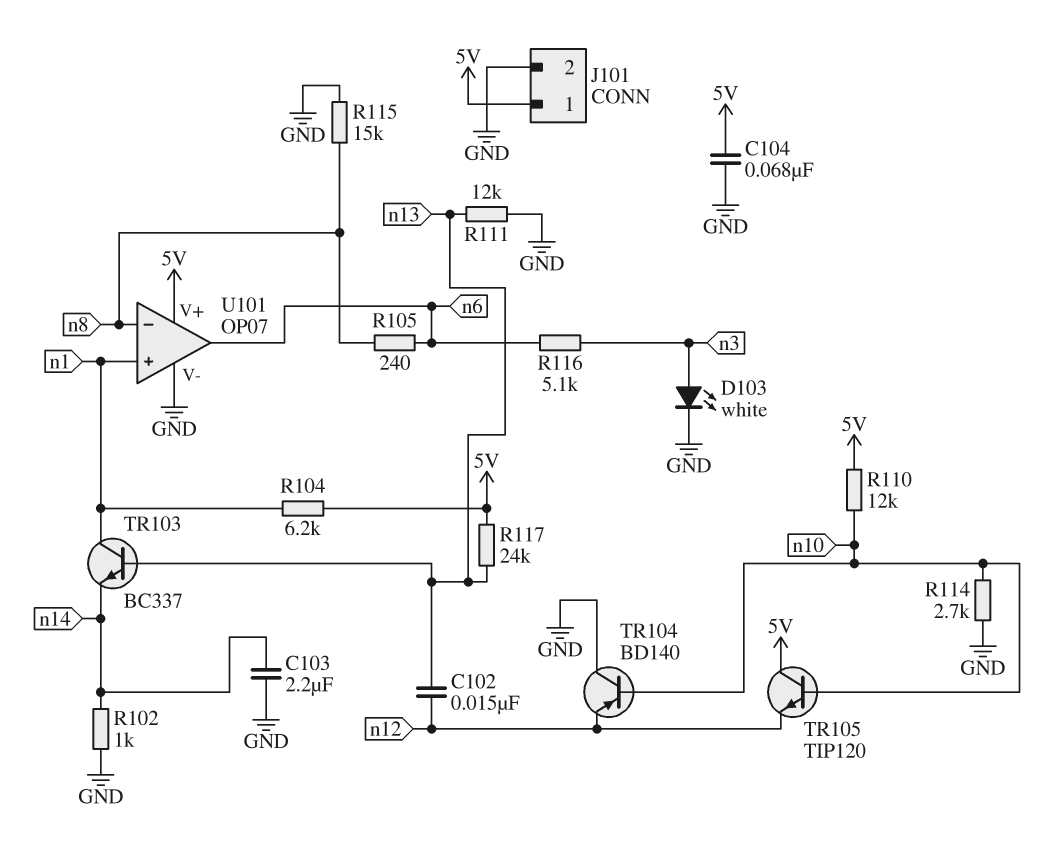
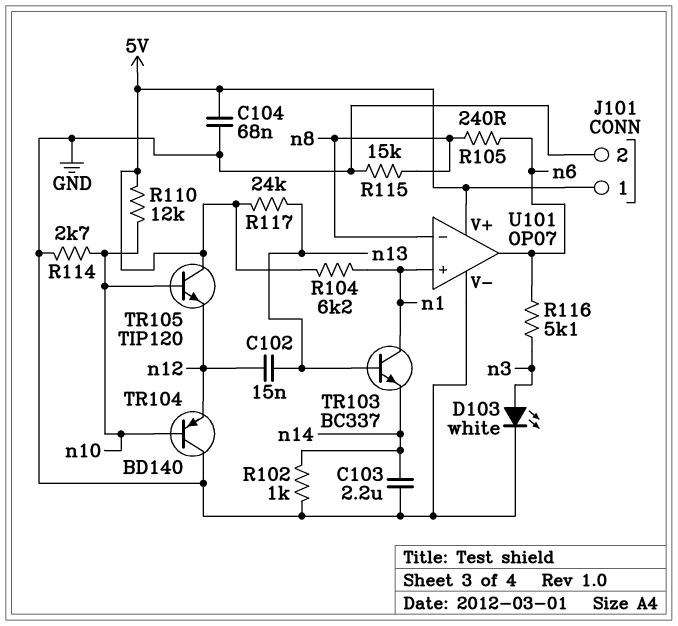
R111: 12k (GND, n13) -> none

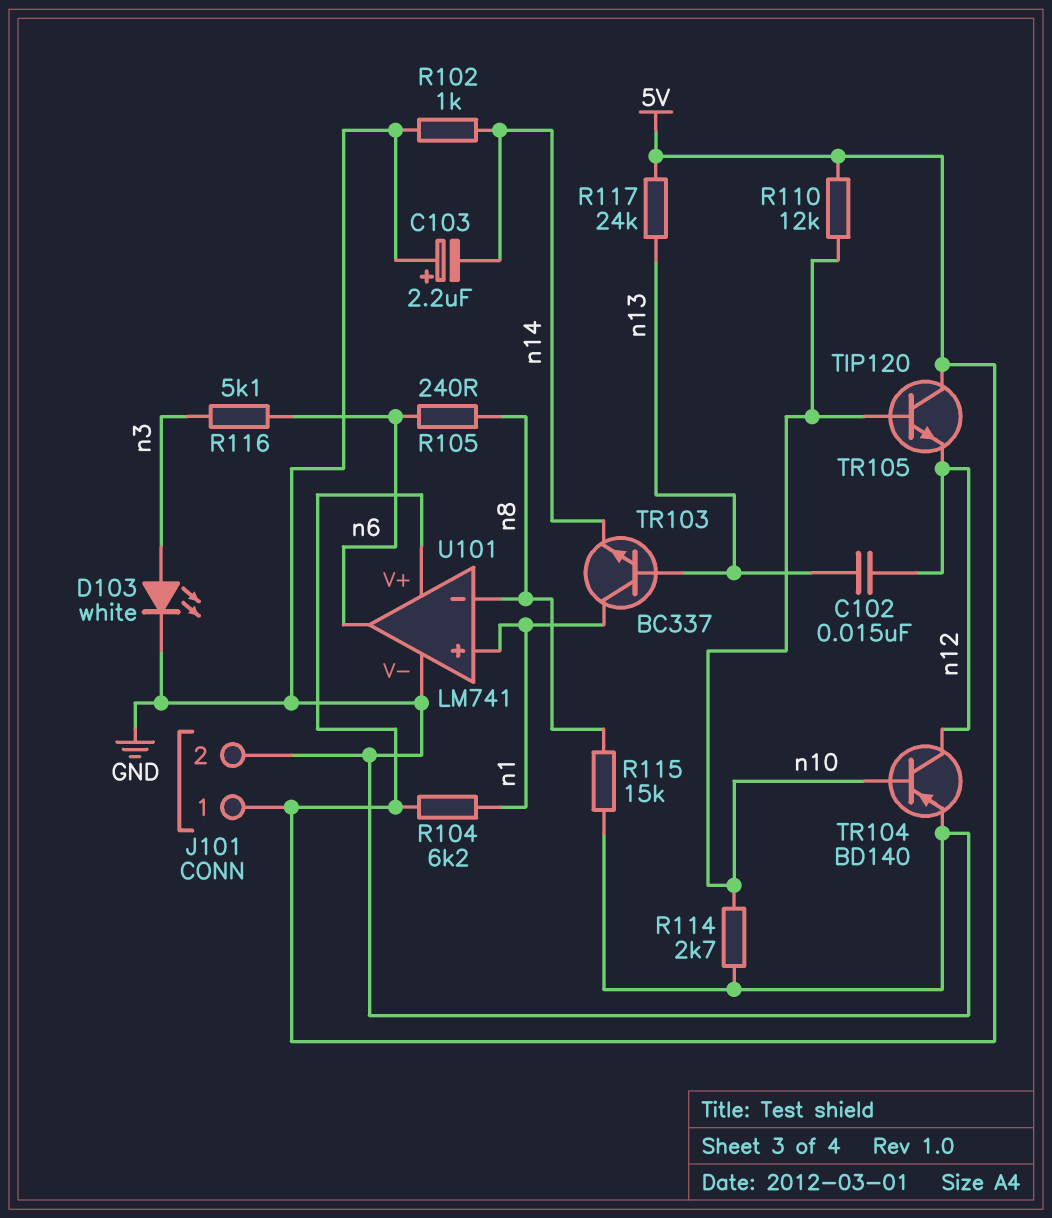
C103: 2.2uF (GND, n14) -> 2.2uF (plus GND, minus n14)
C104: 68nF (5V, GND) -> none
TR104: PNP BD140 (B n10, C GND, E n12) -> PNP BD140 (B n10, C n12, E GND)
U101: OP07 -> LM741

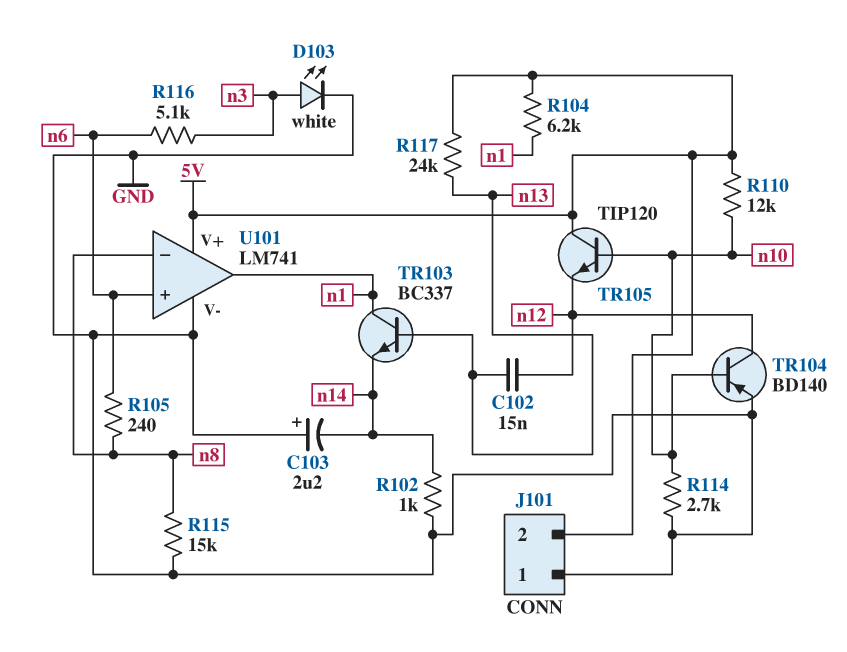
J101 pin 1: 5V -> GND
J101 pin 2: GND -> 5V
U101 pin in+: n1 -> n6
U101 pin out: n6 -> n1

